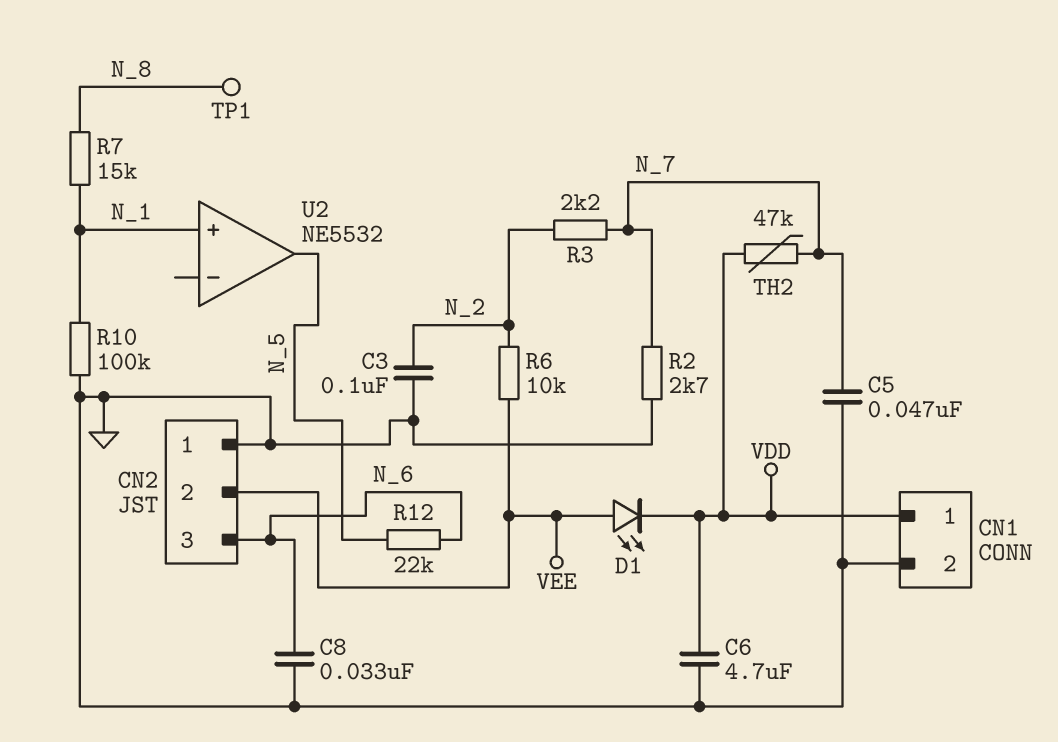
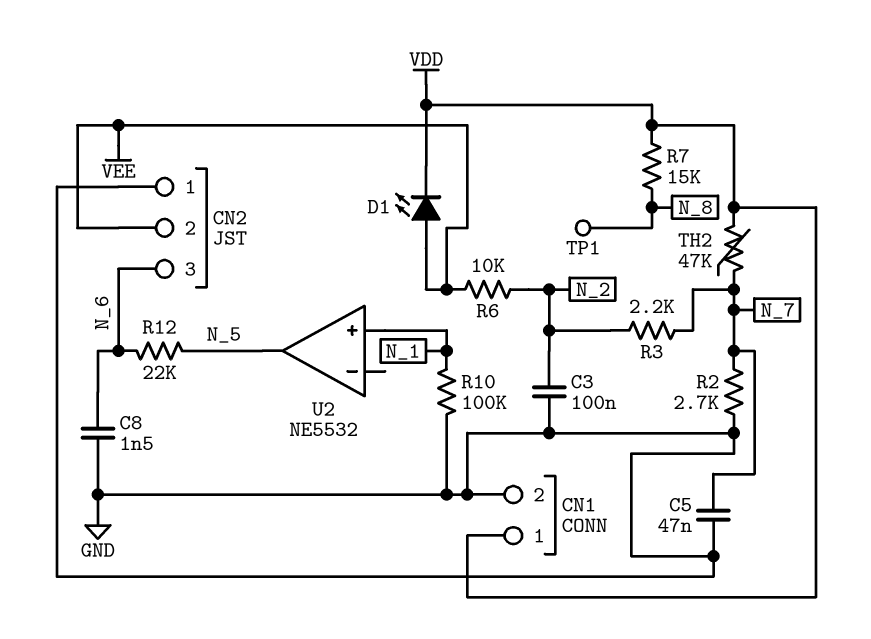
C6: 4.7uF (GND, VDD) -> none
C8: 33nF (GND, N_6) -> 1.5nF (GND, N_6)
R7: 15k (N_1, N_8) -> 15k (N_8, VDD)

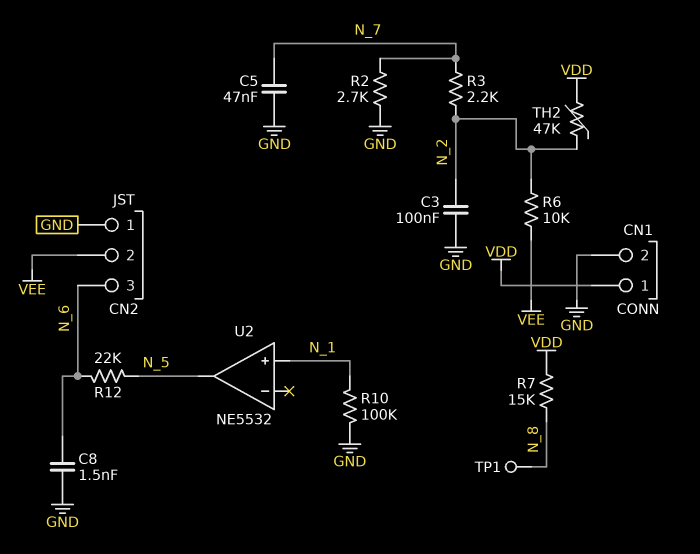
D1: LED (A VEE, K VDD) -> none
TH2: 47k (N_7, VDD) -> 47k (N_2, VDD)

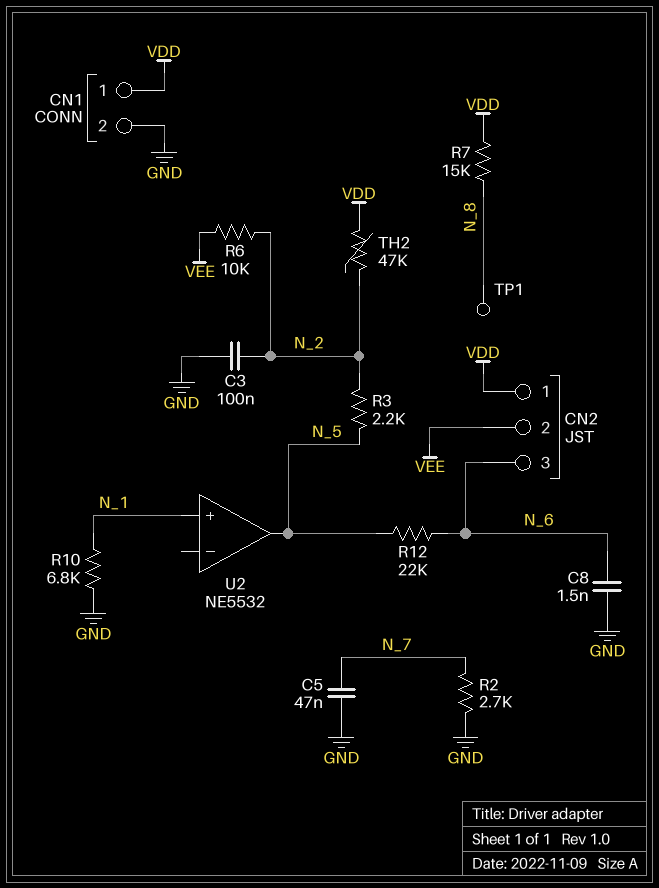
CN2 pin 1: GND -> VDD
R3: 2.2k (N_2, N_7) -> 2.2k (N_2, N_5)
R10: 100k (GND, N_1) -> 6.8k (GND, N_1)

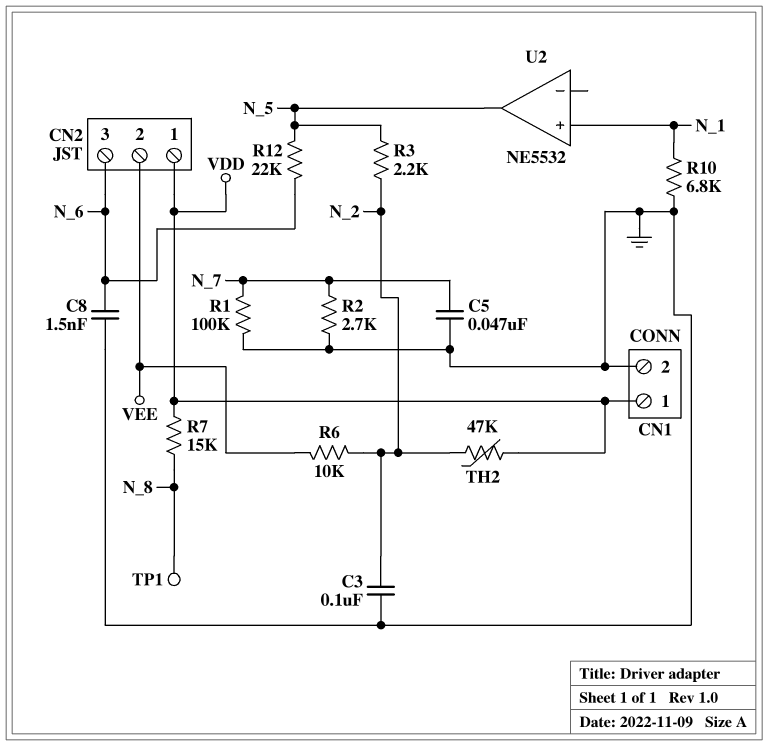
R1: none -> 100k (GND, N_7)

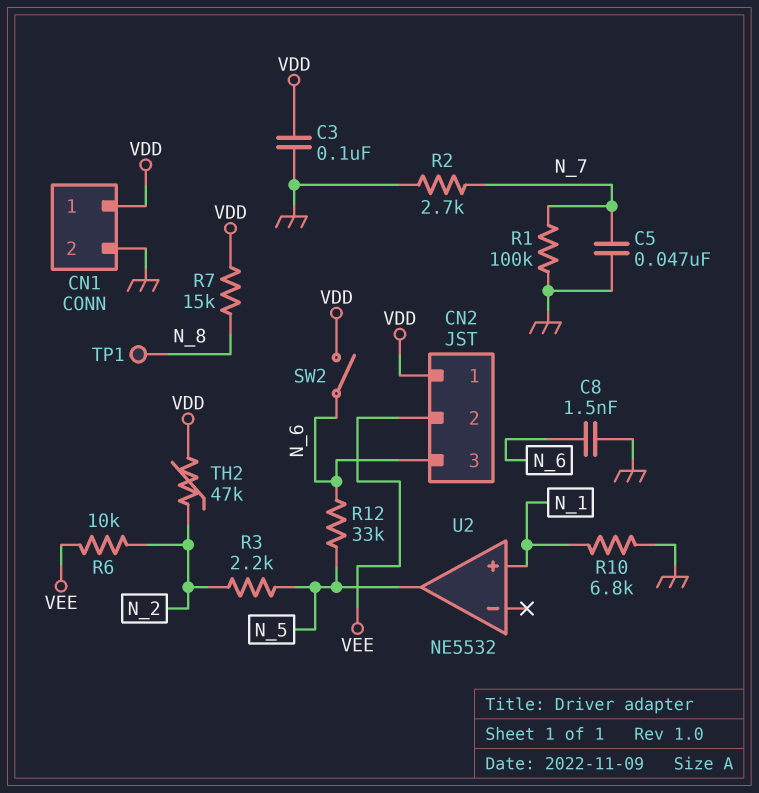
C3: 100nF (GND, N_2) -> 100nF (GND, VDD)
R12: 22k (N_5, N_6) -> 33k (N_5, N_6)
SW2: none -> switch (N_6, VDD)

